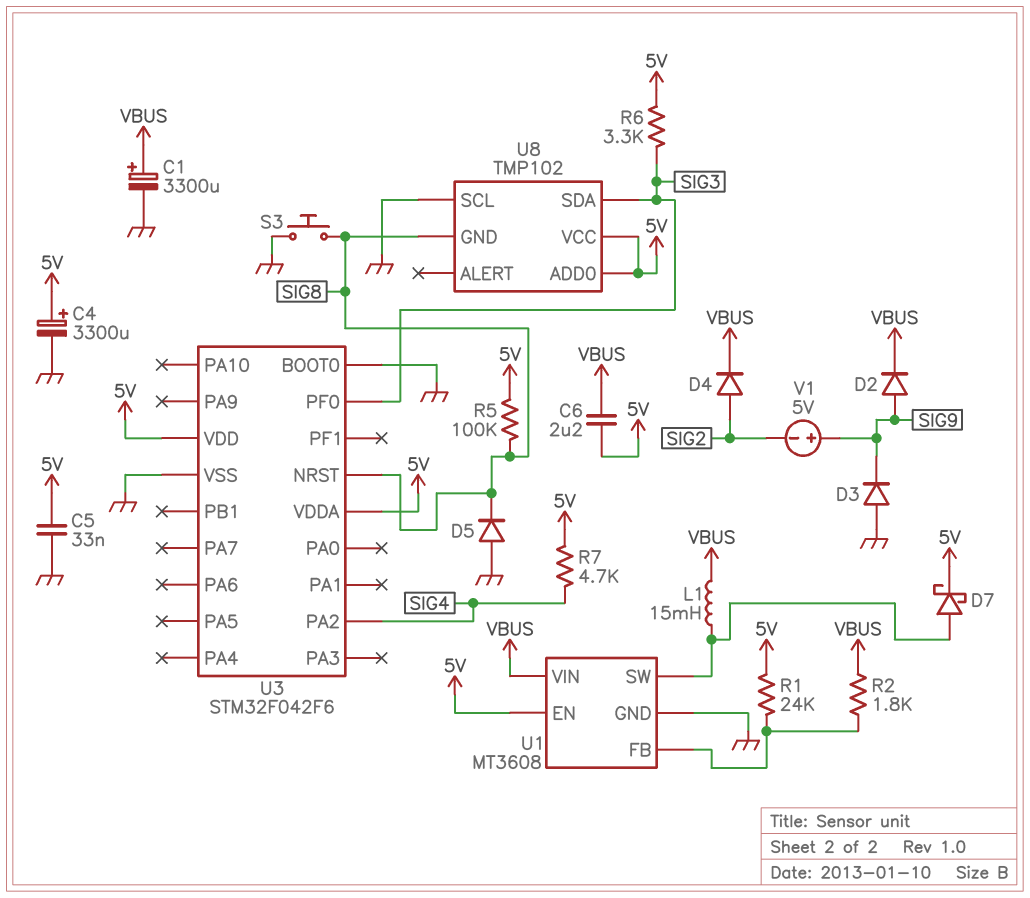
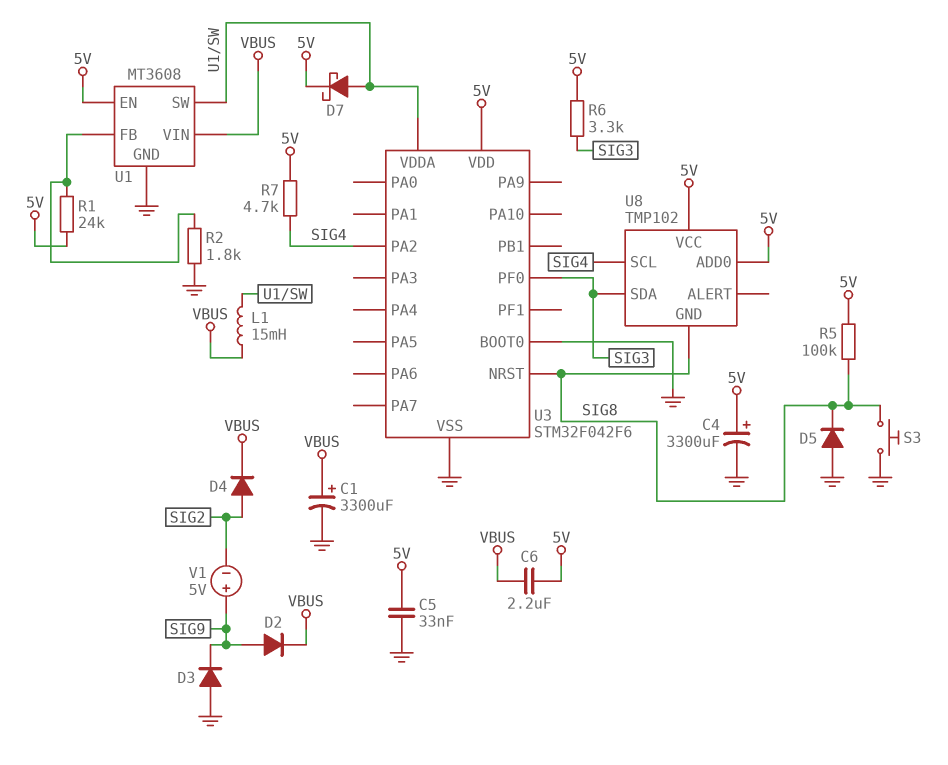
R2: 1.8k (U1/FB, VBUS) -> 1.8k (GND, U1/FB)
U3 pin VDDA: 5V -> U1/SW
U8 pin SCL: GND -> SIG4

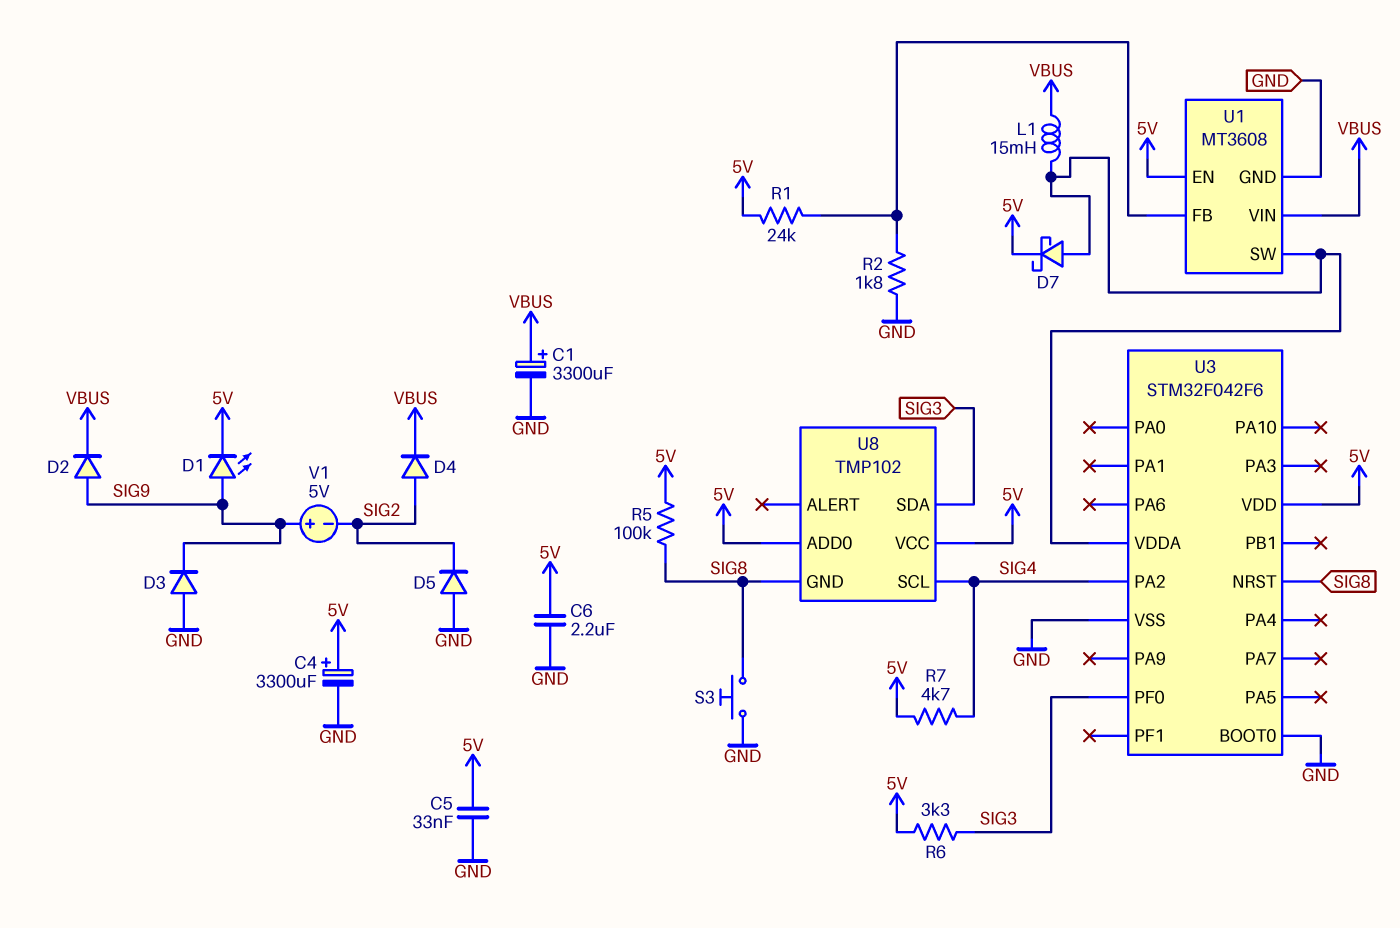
C6: 2.2uF (5V, VBUS) -> 2.2uF (5V, GND)
D1: none -> LED (A SIG9, K 5V)
D5: diode (A GND, K SIG8) -> diode (A GND, K SIG2)

